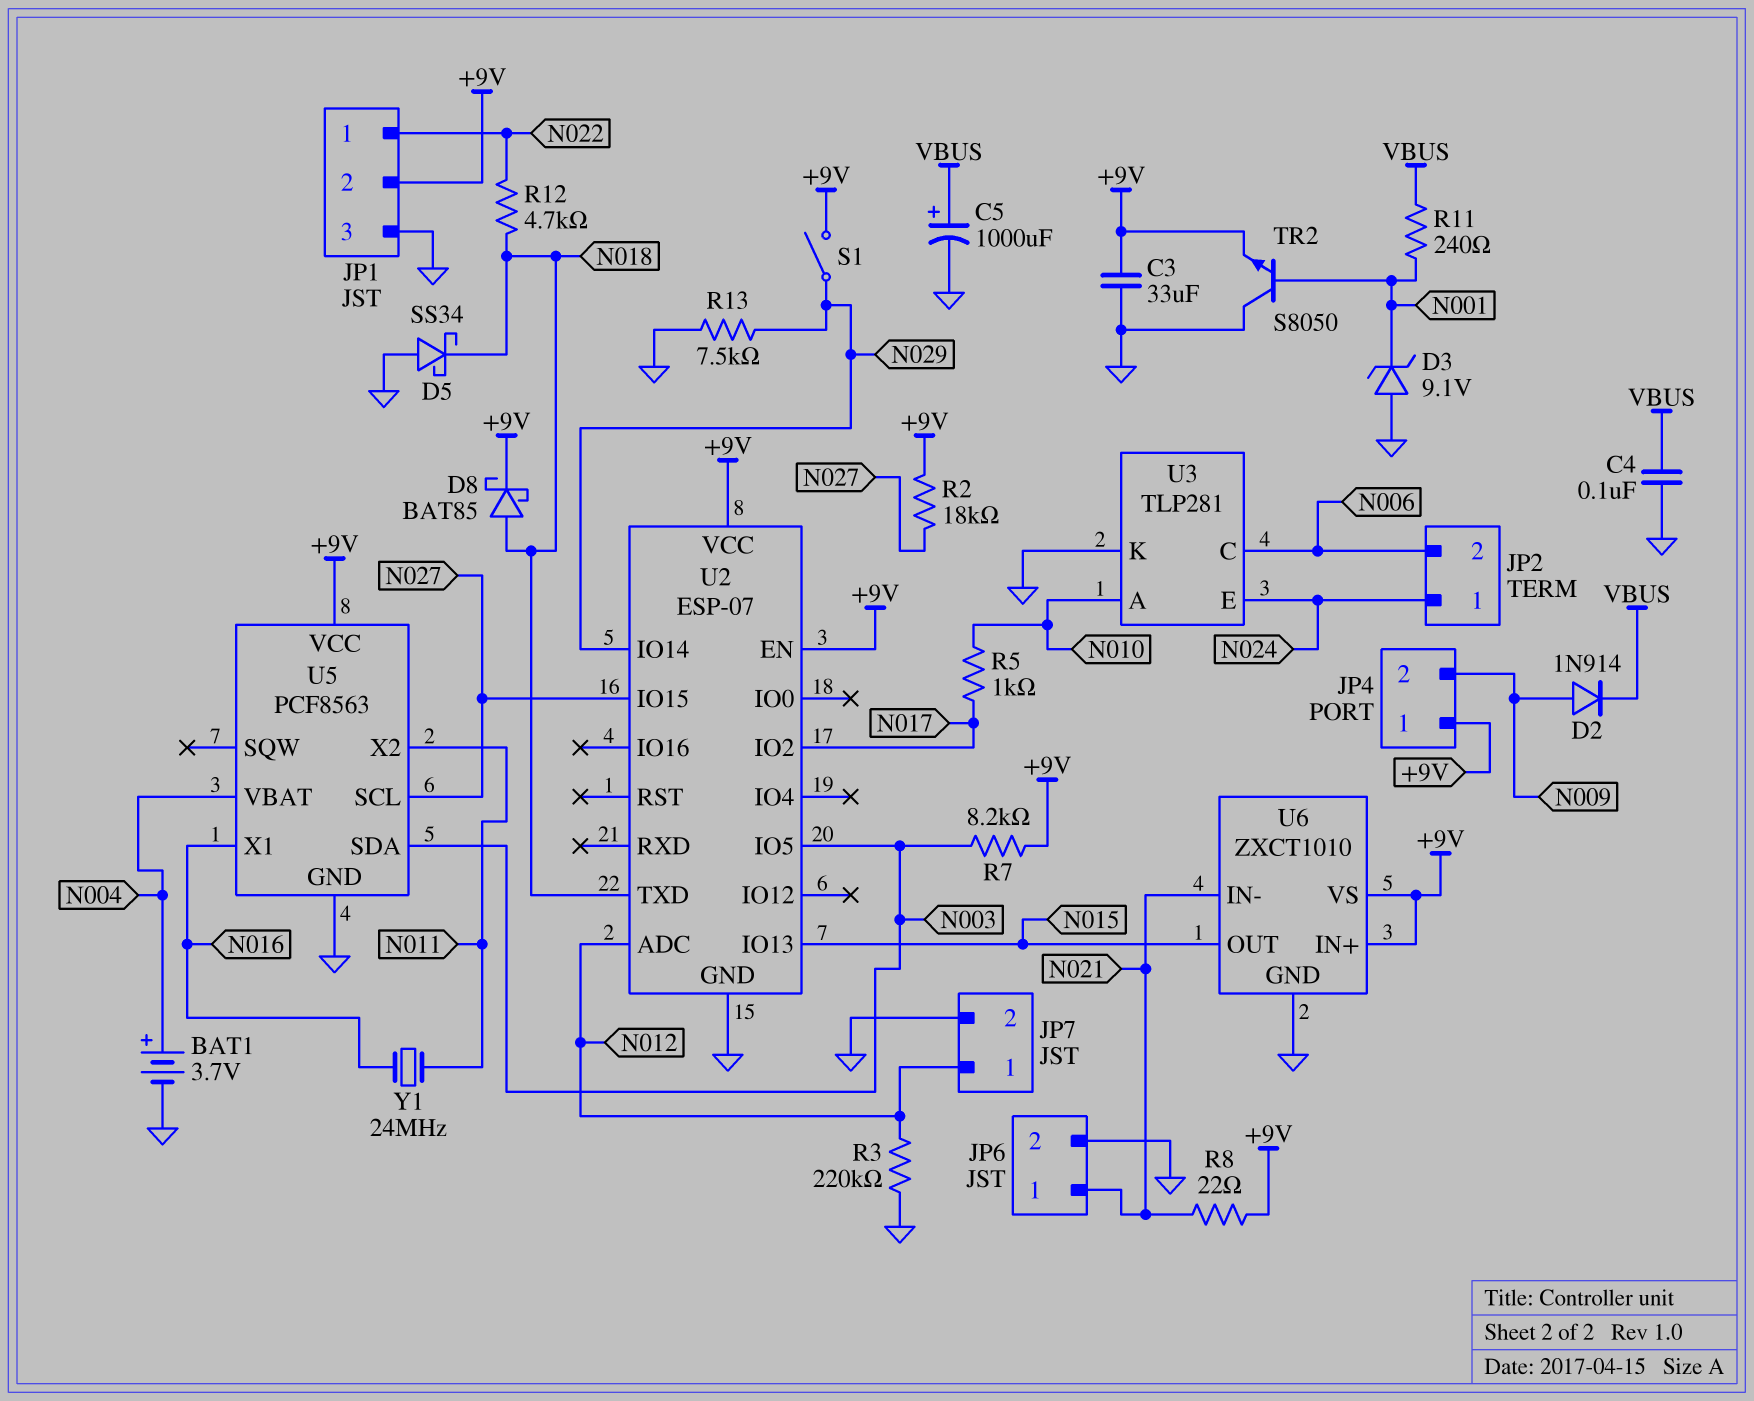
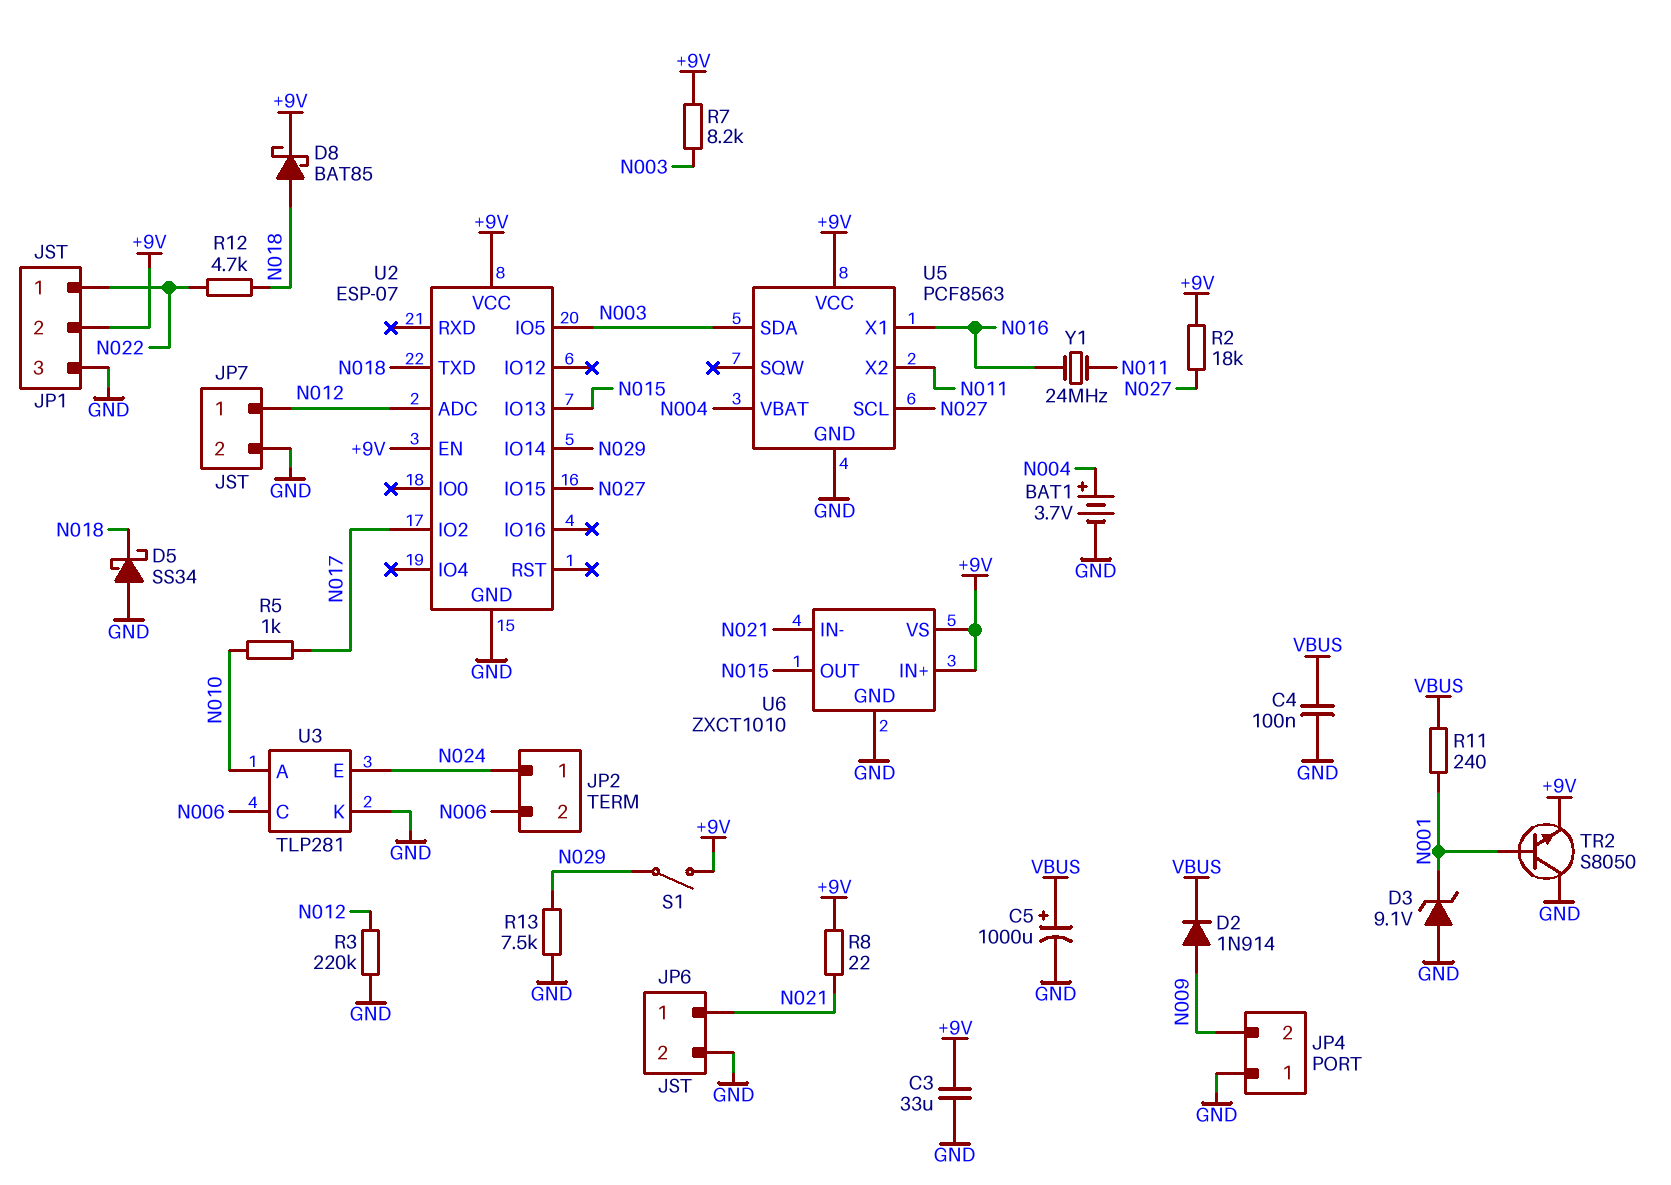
JP4 pin 1: +9V -> GND

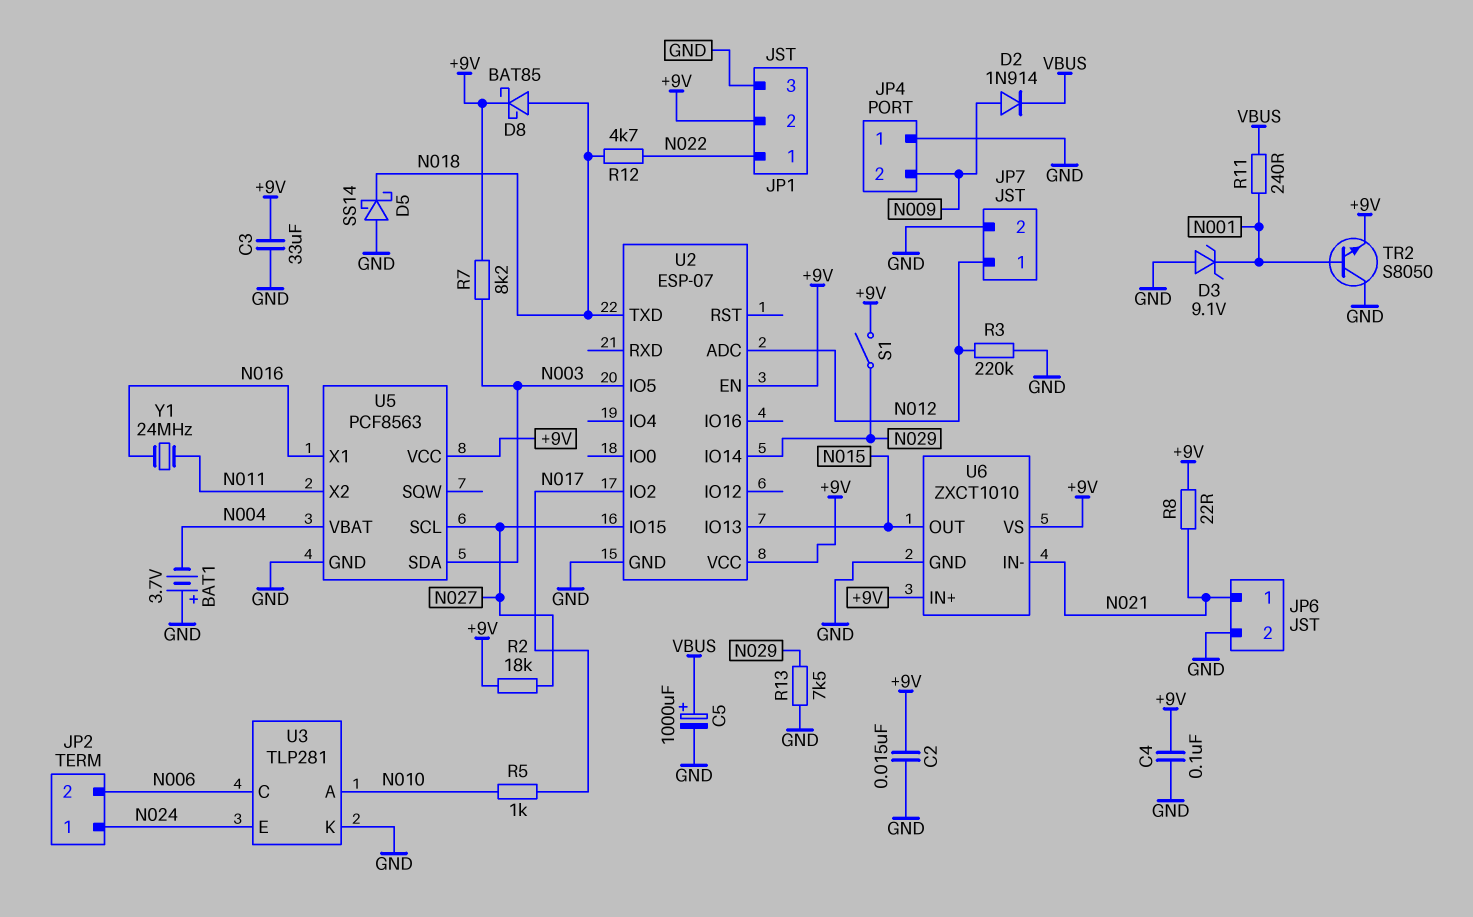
BAT1: 3.7V (plus N004, minus GND) -> 3.7V (plus GND, minus N004)
C2: none -> 15nF (+9V, GND)
C4: 100nF (GND, VBUS) -> 100nF (+9V, GND)
D5: schottky SS34 (A GND, K N018) -> schottky SS14 (A GND, K N018)

